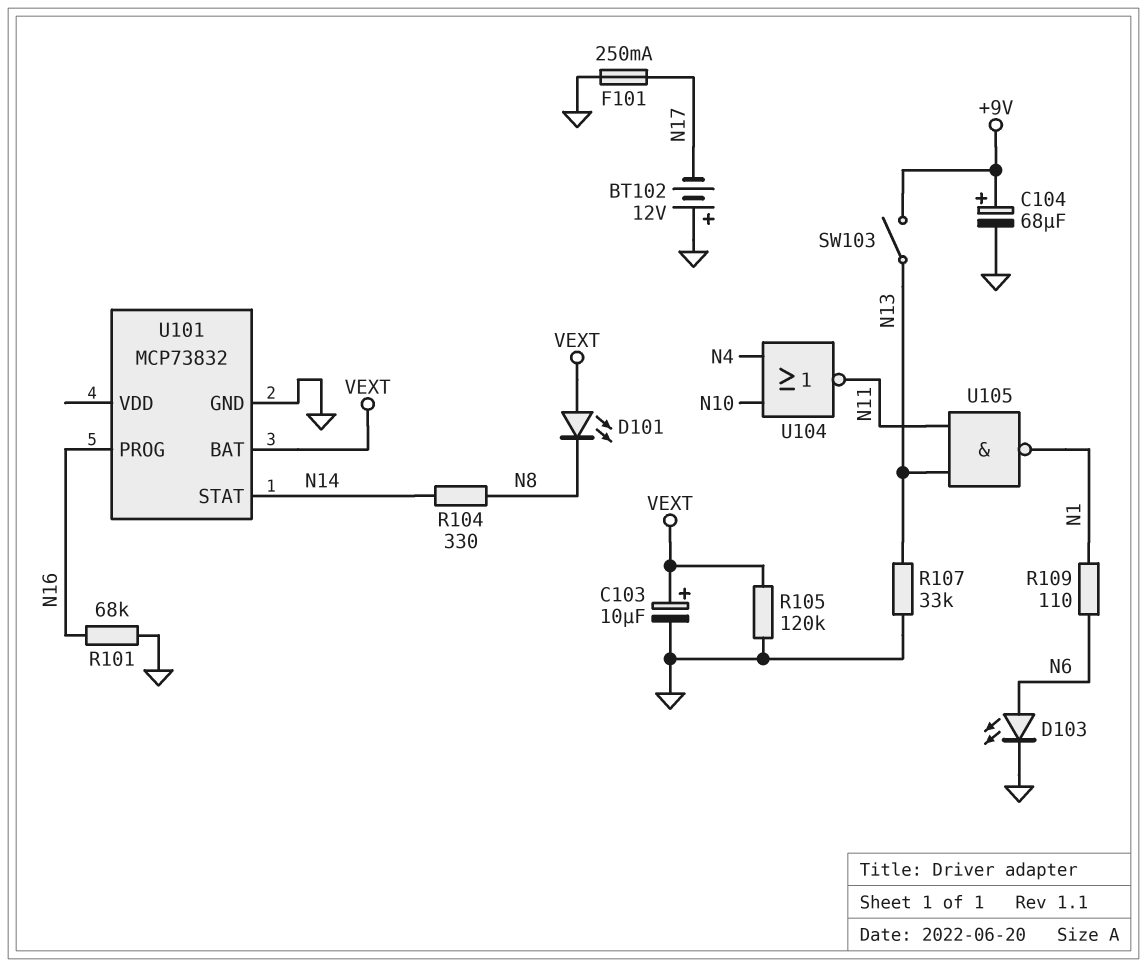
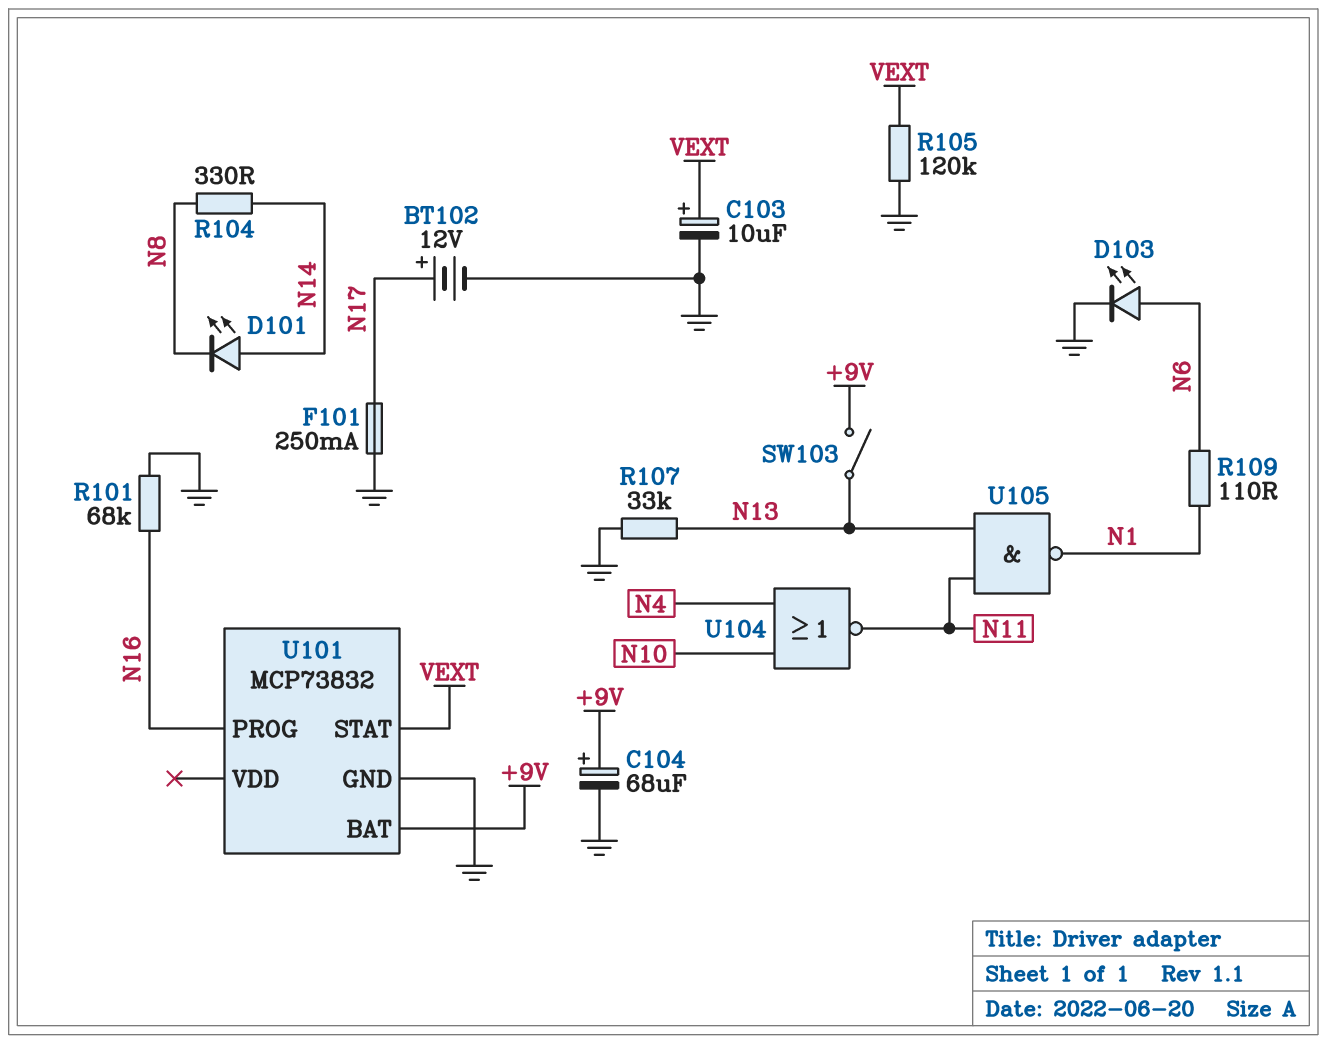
BT102: 12V (plus GND, minus N17) -> 12V (plus N17, minus GND)
D101: LED (A VEXT, K N8) -> LED (A N14, K N8)
U101 pin BAT: VEXT -> +9V
U101 pin STAT: N14 -> VEXT

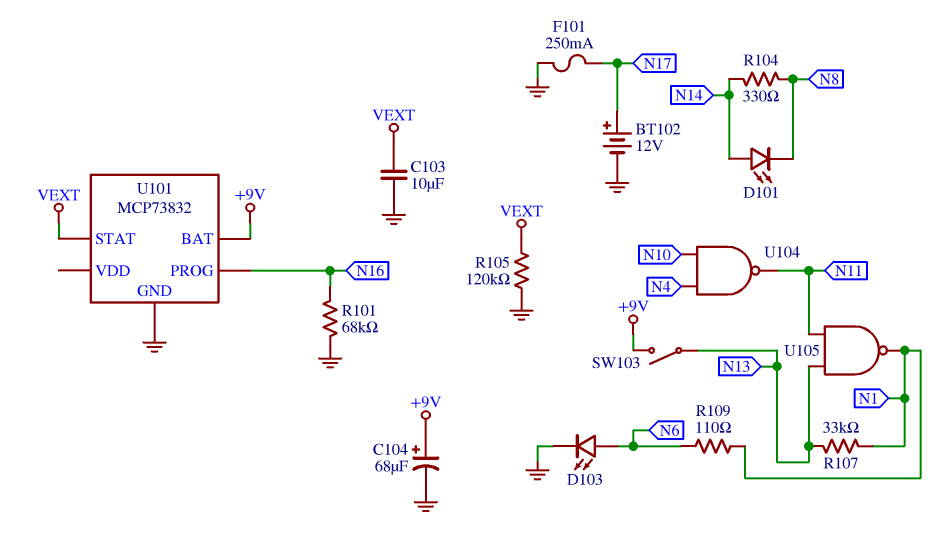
C103: 10uF (plus VEXT, minus GND) -> 10uF (GND, VEXT)
R107: 33k (GND, N13) -> 33k (N1, N13)
U104: NOR (in N4, in N10, out N11) -> NAND (in N4, in N10, out N11)

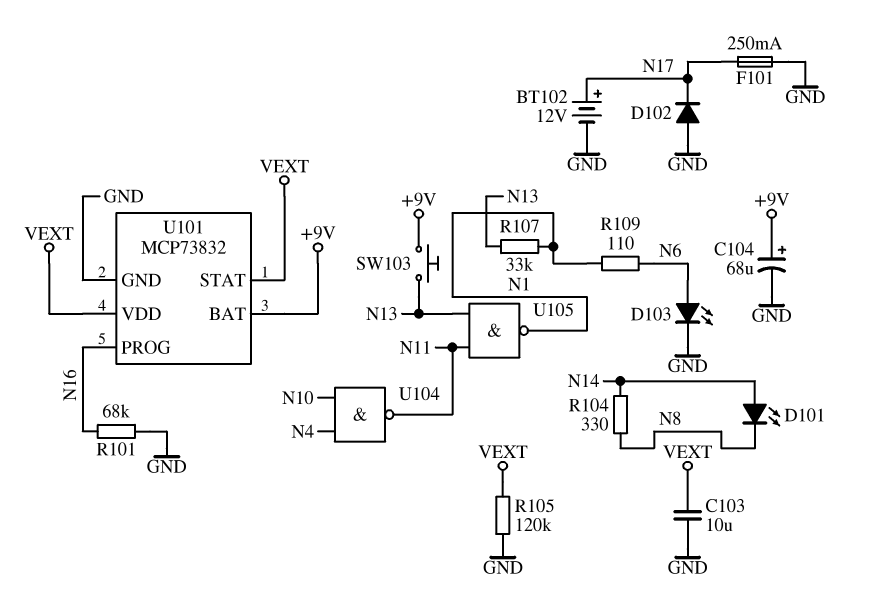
D102: none -> diode (A GND, K N17)
SW103: switch (+9V, N13) -> button (+9V, N13)
U101 pin VDD: none -> VEXT

